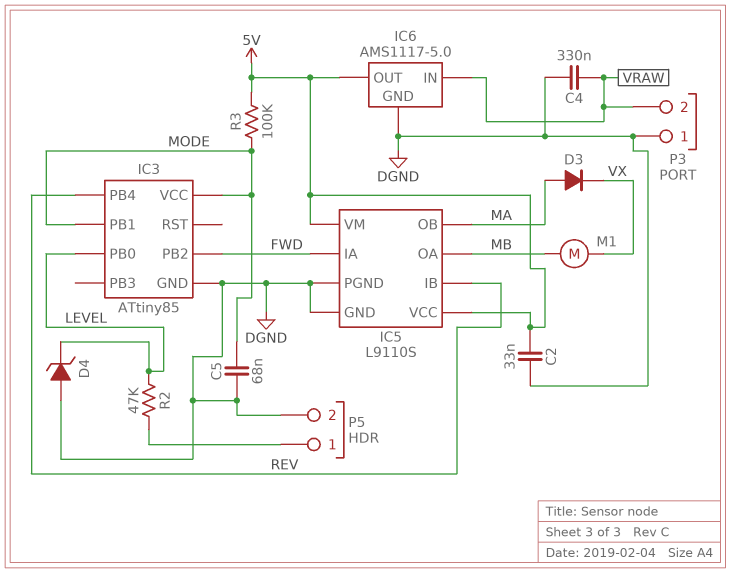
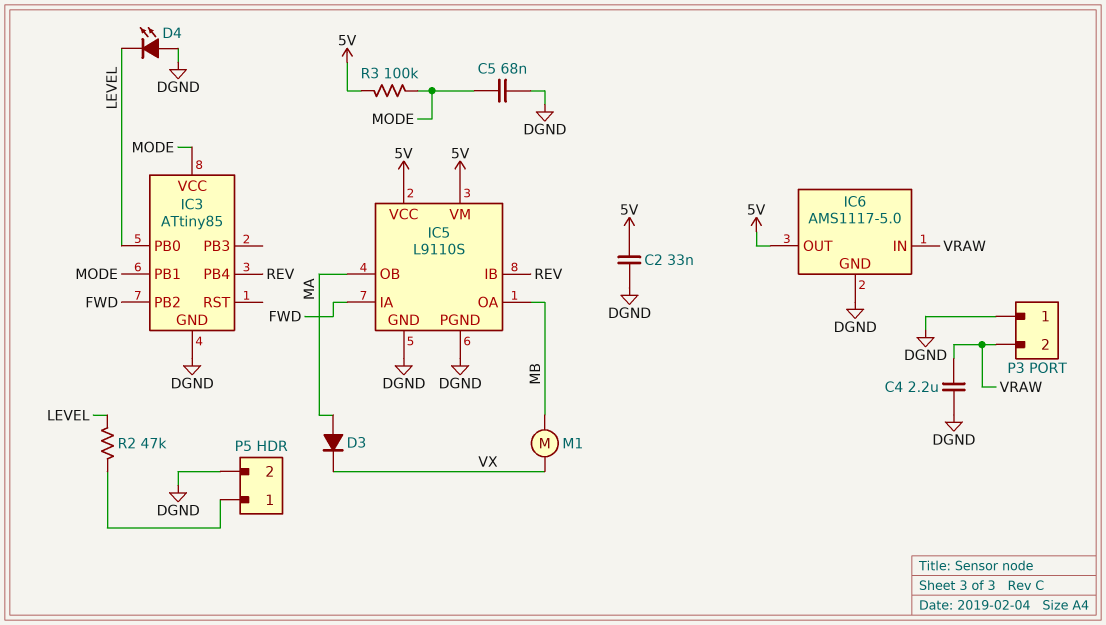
C4: 330nF (DGND, VRAW) -> 2.2uF (DGND, VRAW)
D4: zener (A DGND, K LEVEL) -> LED (A DGND, K LEVEL)

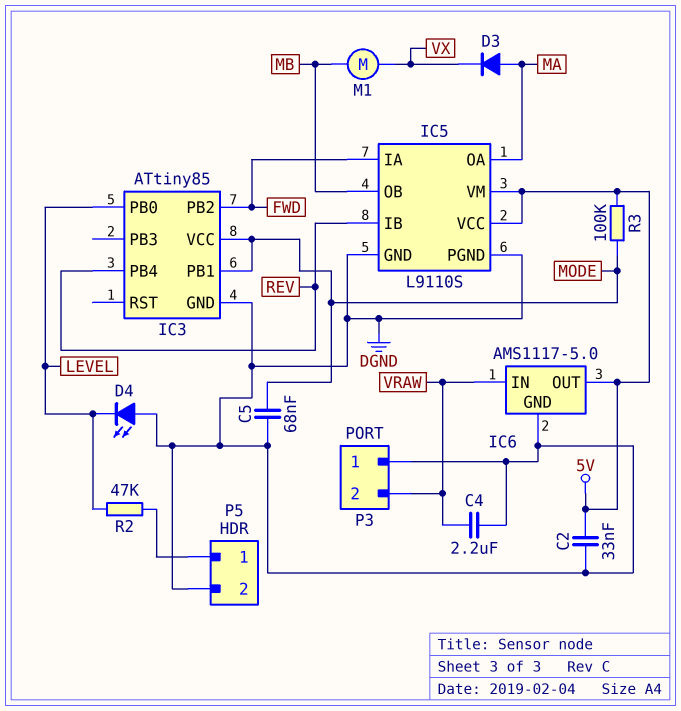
IC5 pin OA: MB -> MA
IC5 pin OB: MA -> MB

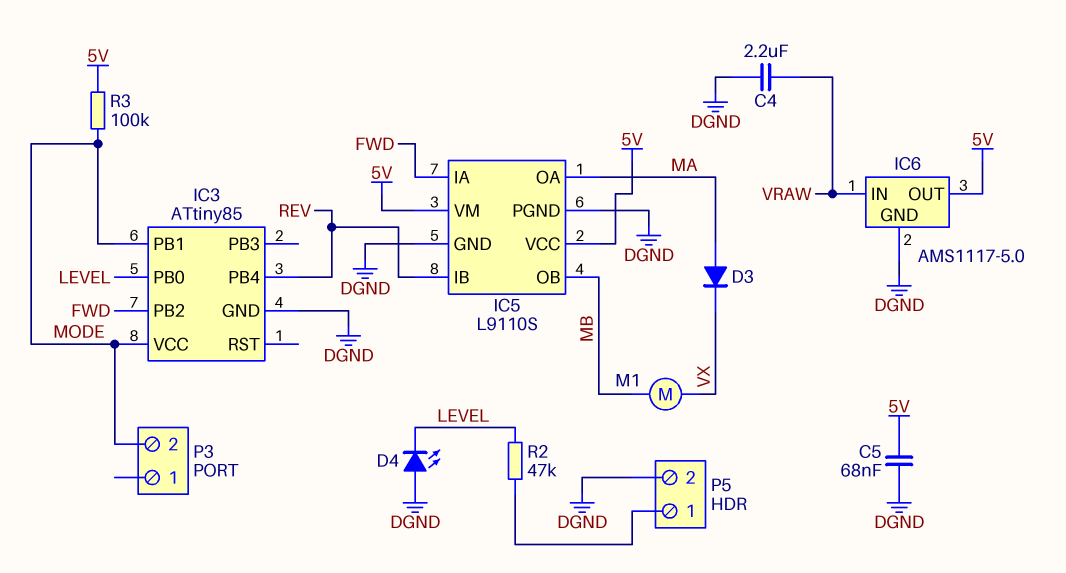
C2: 33nF (5V, DGND) -> none
C5: 68nF (DGND, MODE) -> 68nF (5V, DGND)
P3 pin 1: DGND -> none
P3 pin 2: VRAW -> MODE

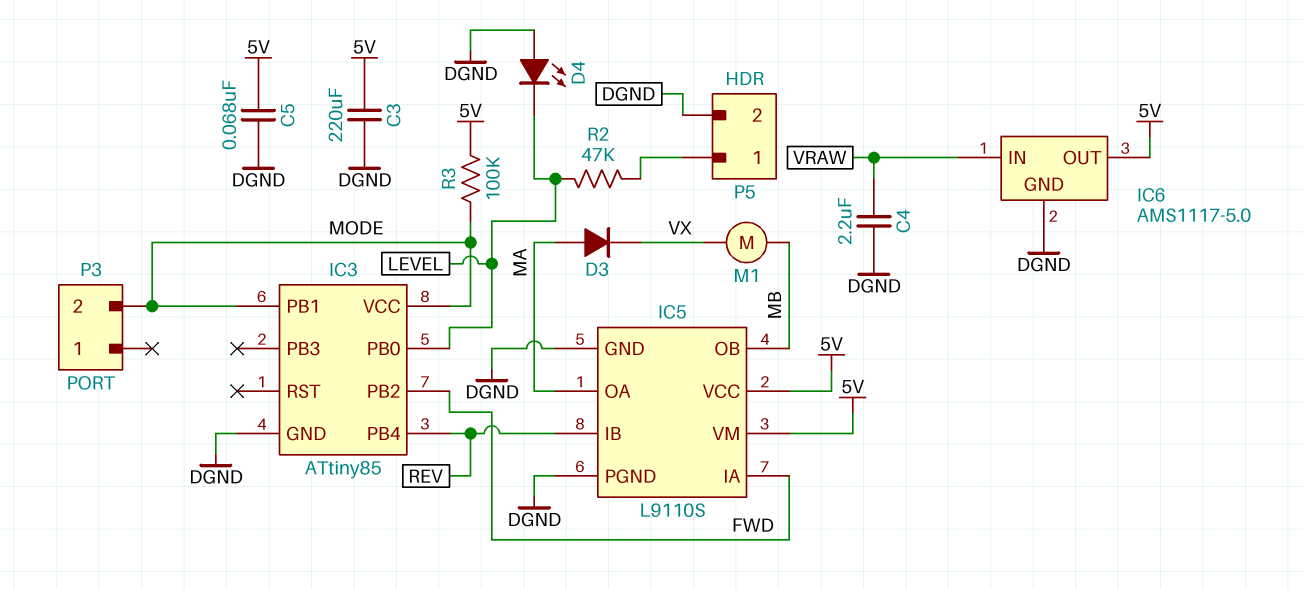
C3: none -> 220uF (5V, DGND)

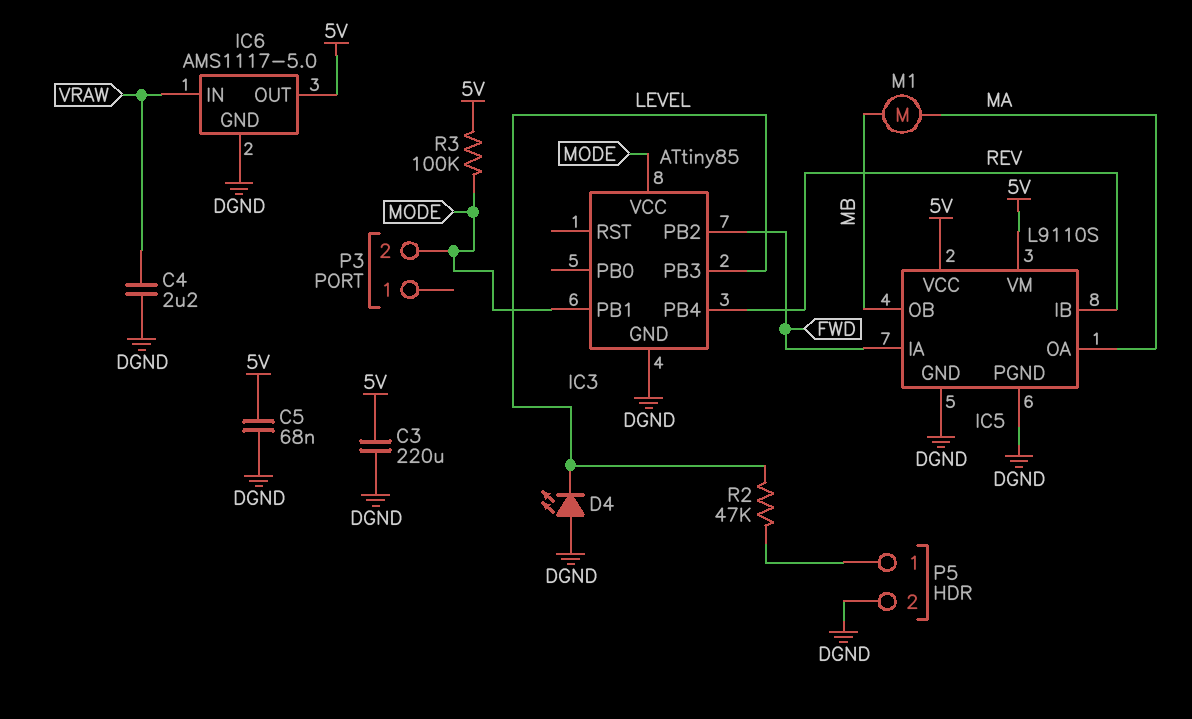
D3: diode (A MA, K VX) -> none
IC3 pin PB0: LEVEL -> none
IC3 pin PB3: none -> LEVEL
M1: motor (MB, VX) -> motor (MA, MB)

